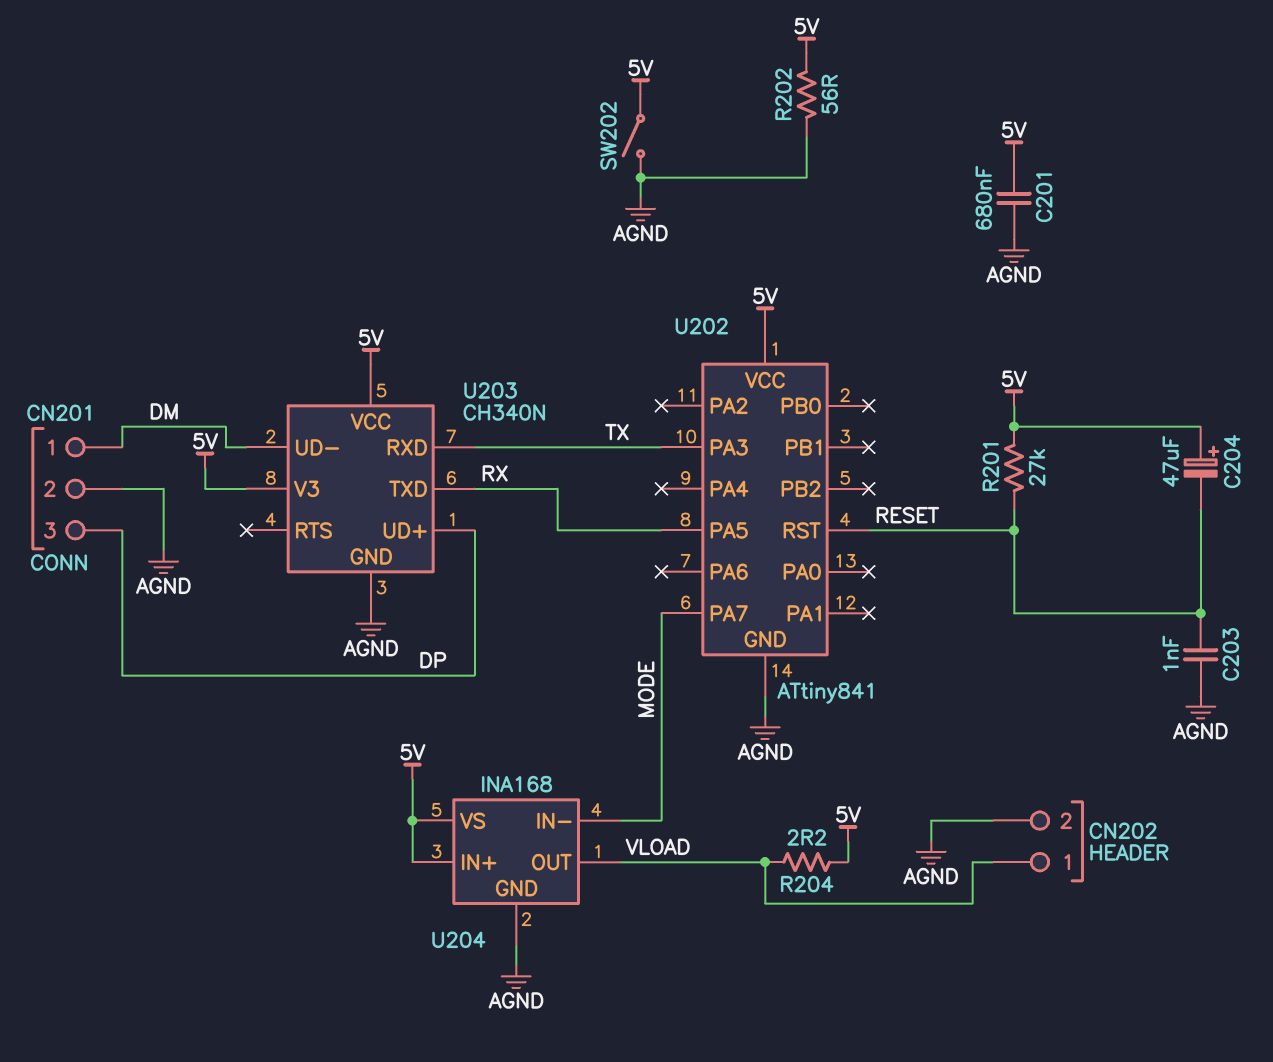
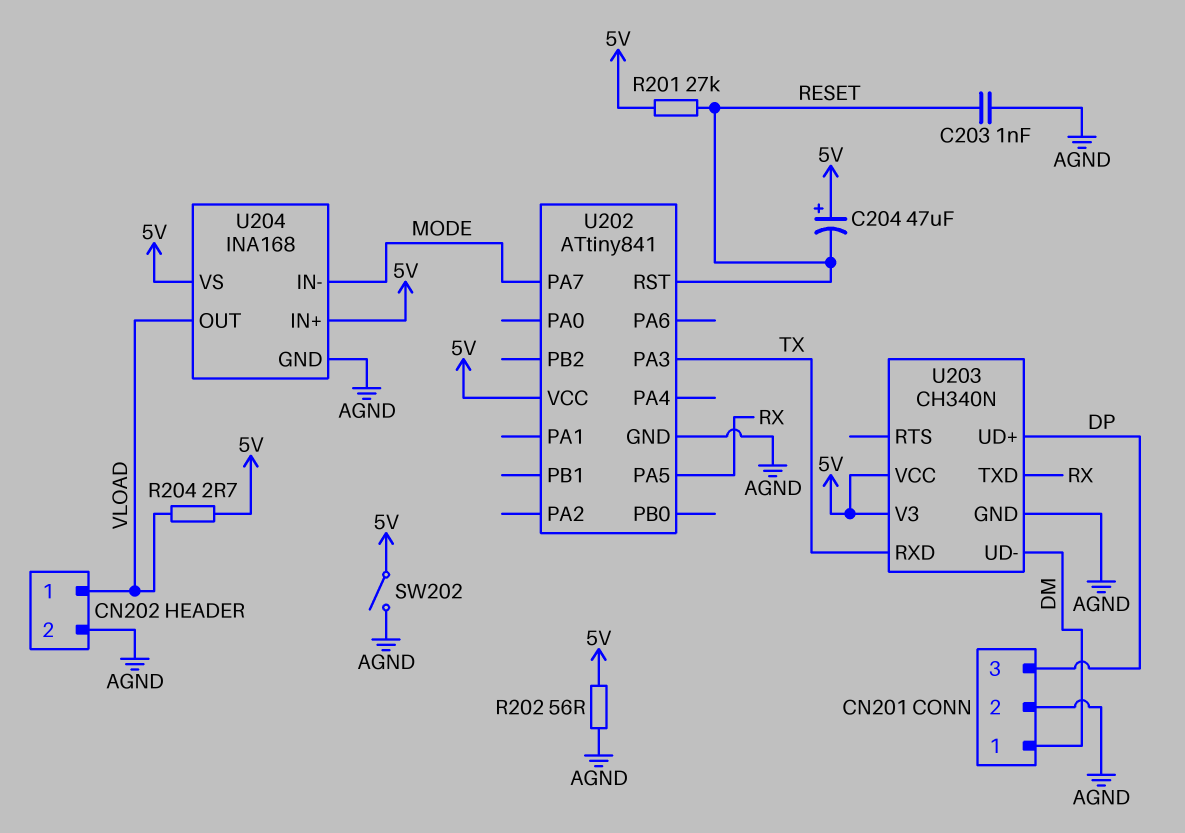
C201: 680nF (5V, AGND) -> none
R204: 2.2 (5V, VLOAD) -> 2.7 (5V, VLOAD)

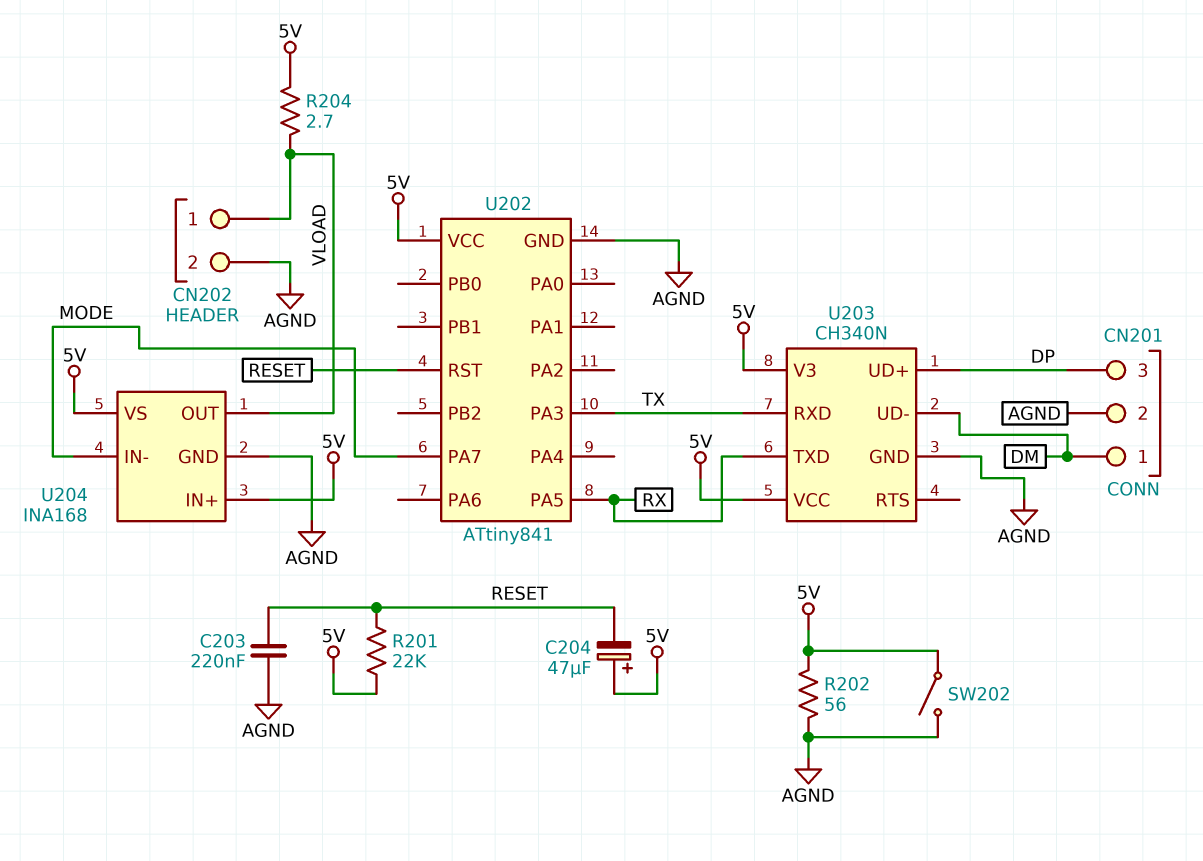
C203: 1nF (AGND, RESET) -> 220nF (AGND, RESET)
R201: 27k (5V, RESET) -> 22k (5V, RESET)

